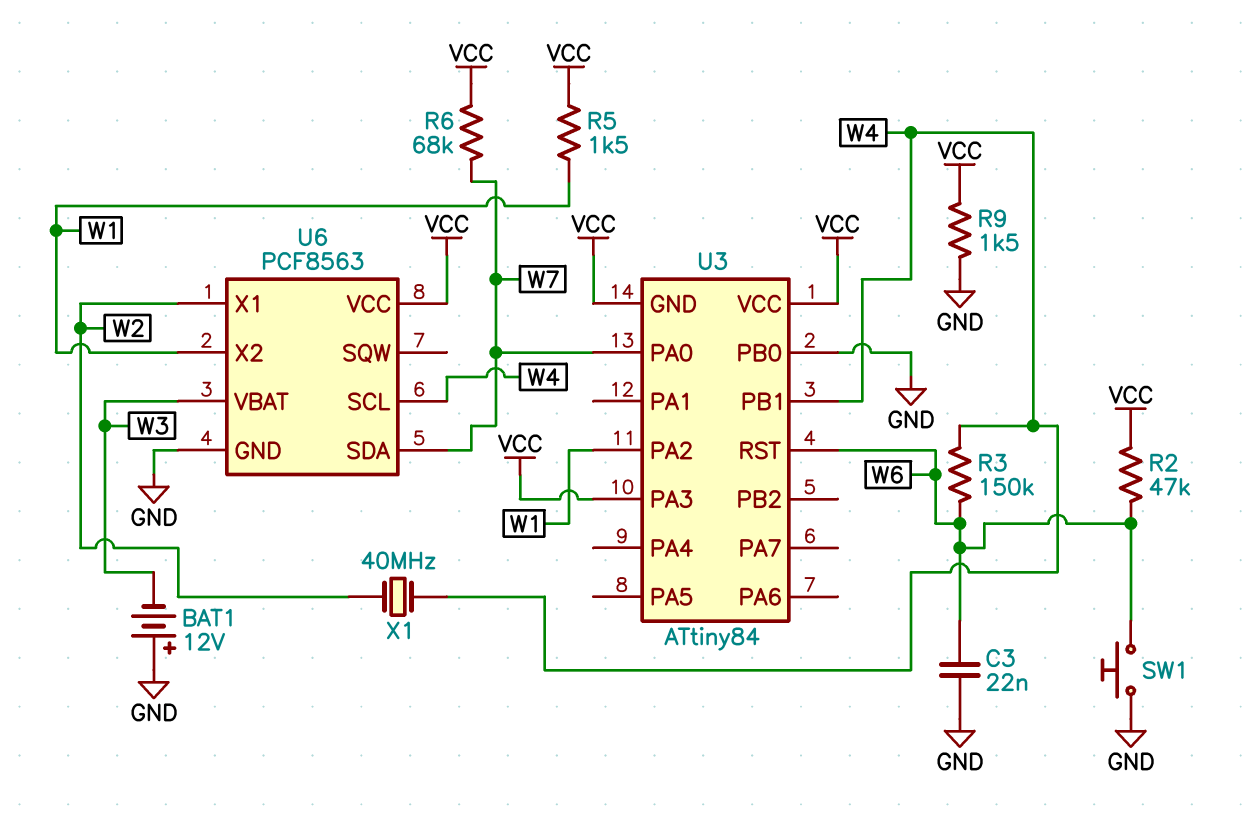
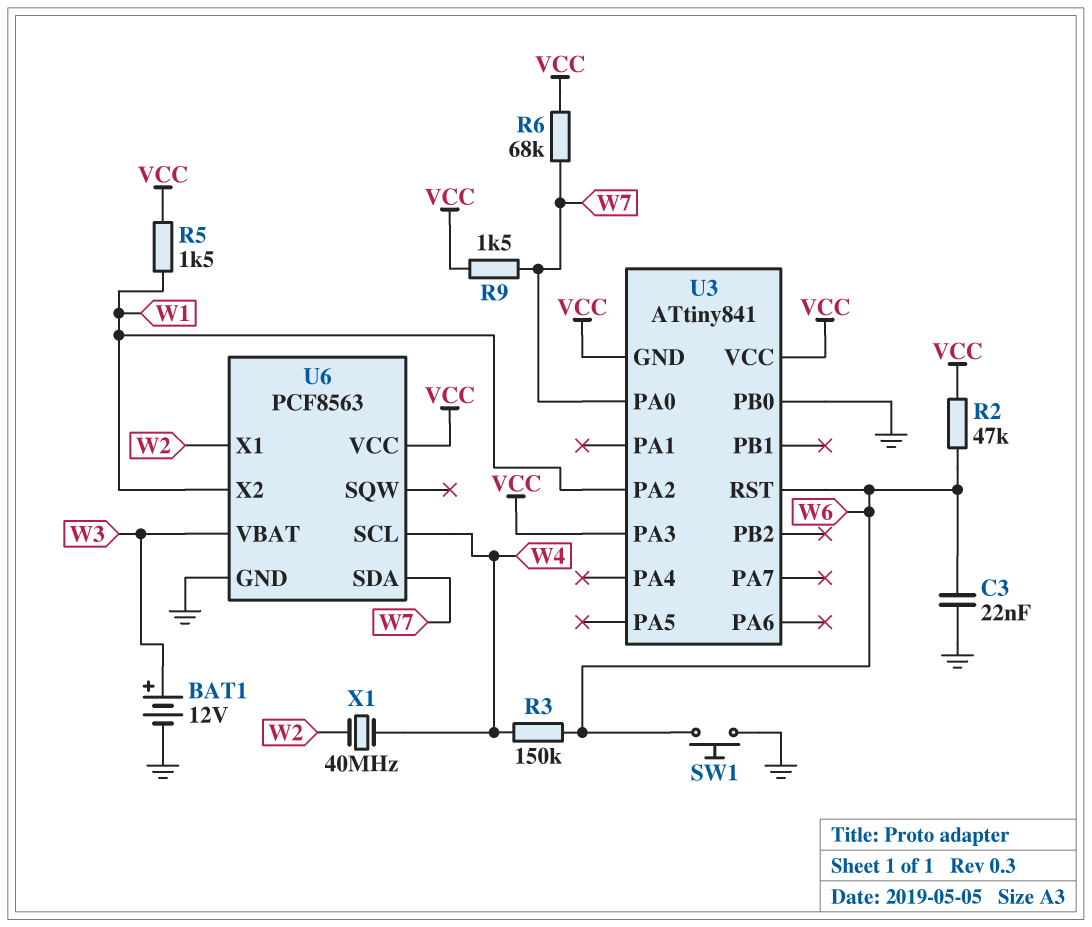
BAT1: 12V (plus GND, minus W3) -> 12V (plus W3, minus GND)
R9: 1.5k (GND, VCC) -> 1.5k (VCC, W7)
U3: ATtiny84 -> ATtiny841
U3 pin PB1: W4 -> none

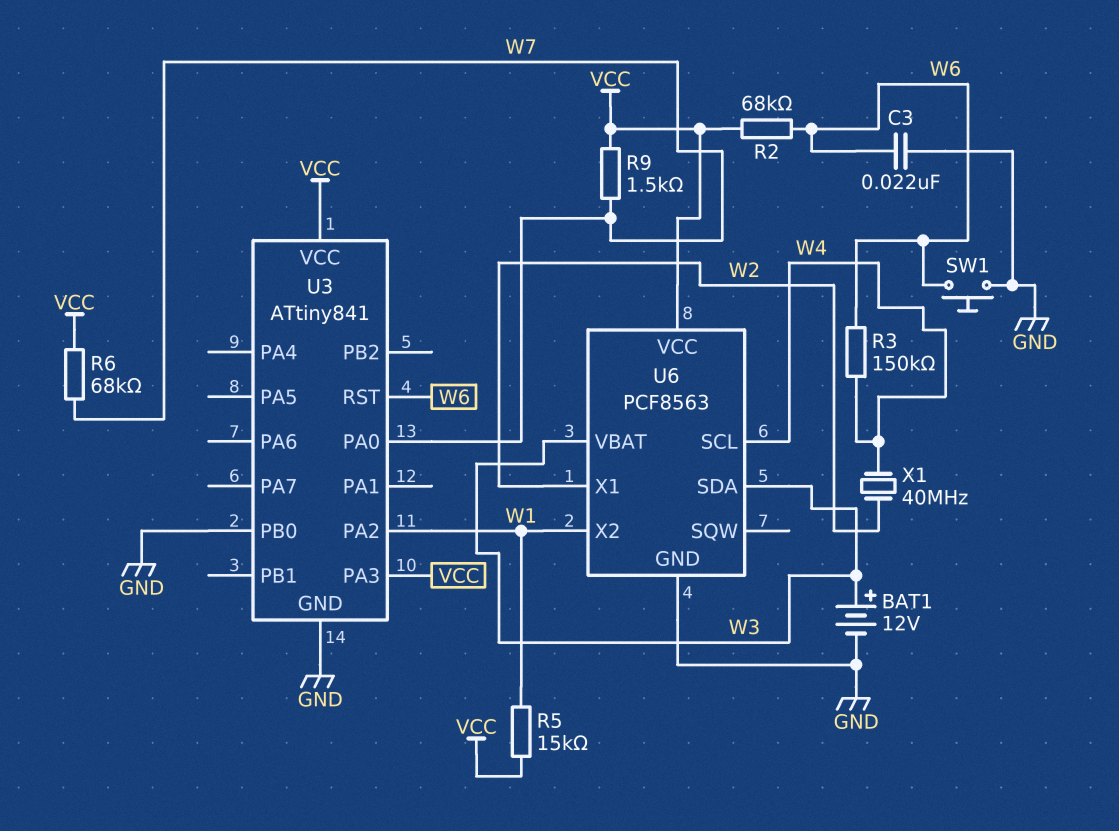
R2: 47k (VCC, W6) -> 68k (VCC, W6)
R5: 1.5k (VCC, W1) -> 15k (VCC, W1)
U3 pin GND: VCC -> GND
U6 pin SDA: W7 -> W3

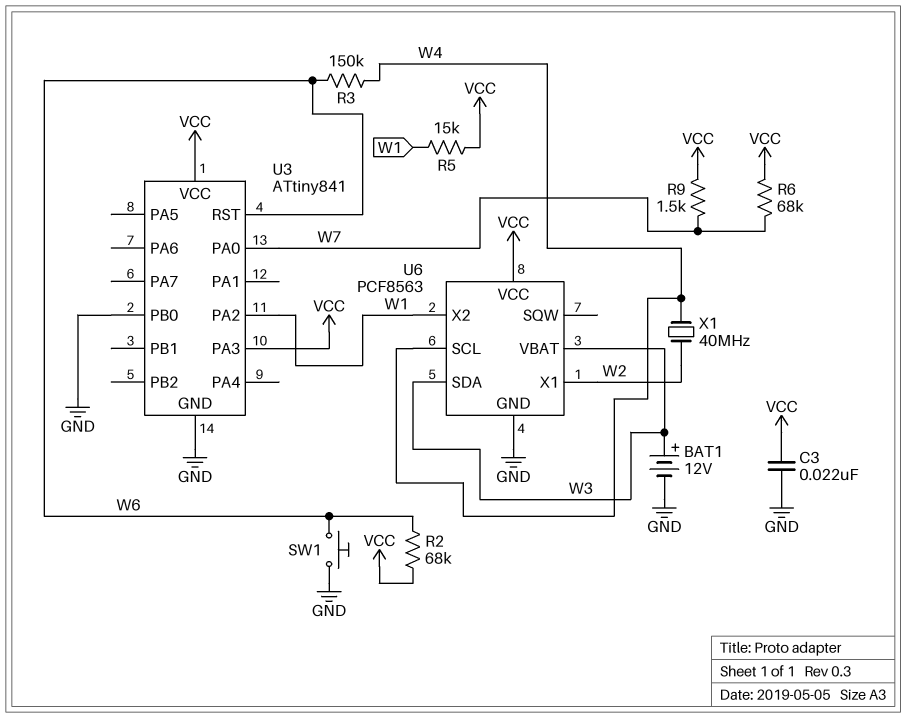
C3: 22nF (GND, W6) -> 22nF (GND, VCC)

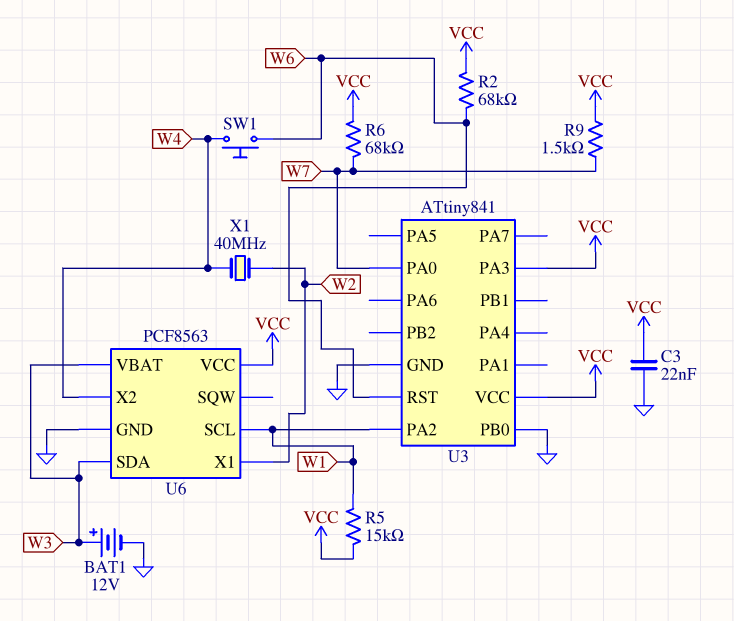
R3: 150k (W4, W6) -> none
SW1: button (GND, W6) -> button (W4, W6)
U6 pin SCL: W4 -> W1
U6 pin X2: W1 -> W4

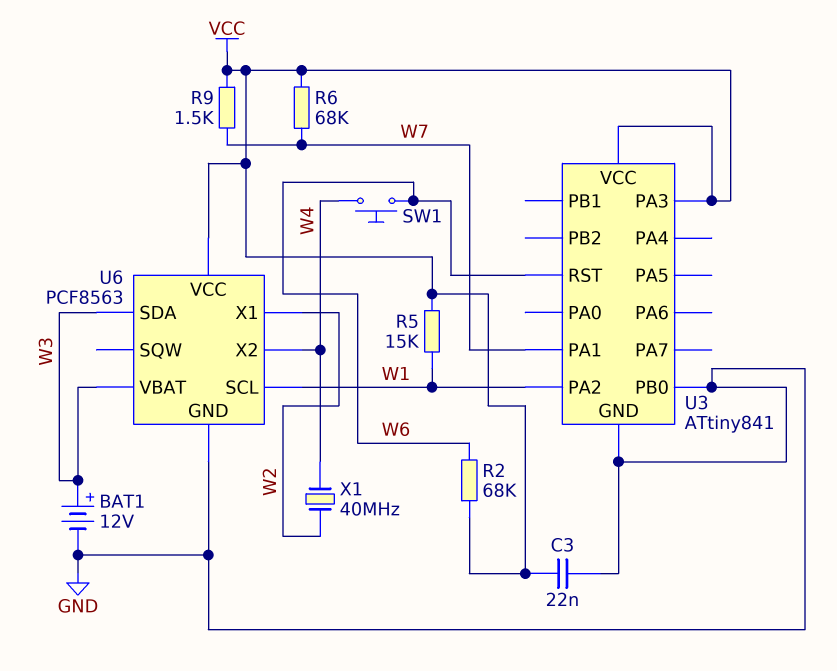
U3 pin PA0: W7 -> none
U3 pin PA1: none -> W7

